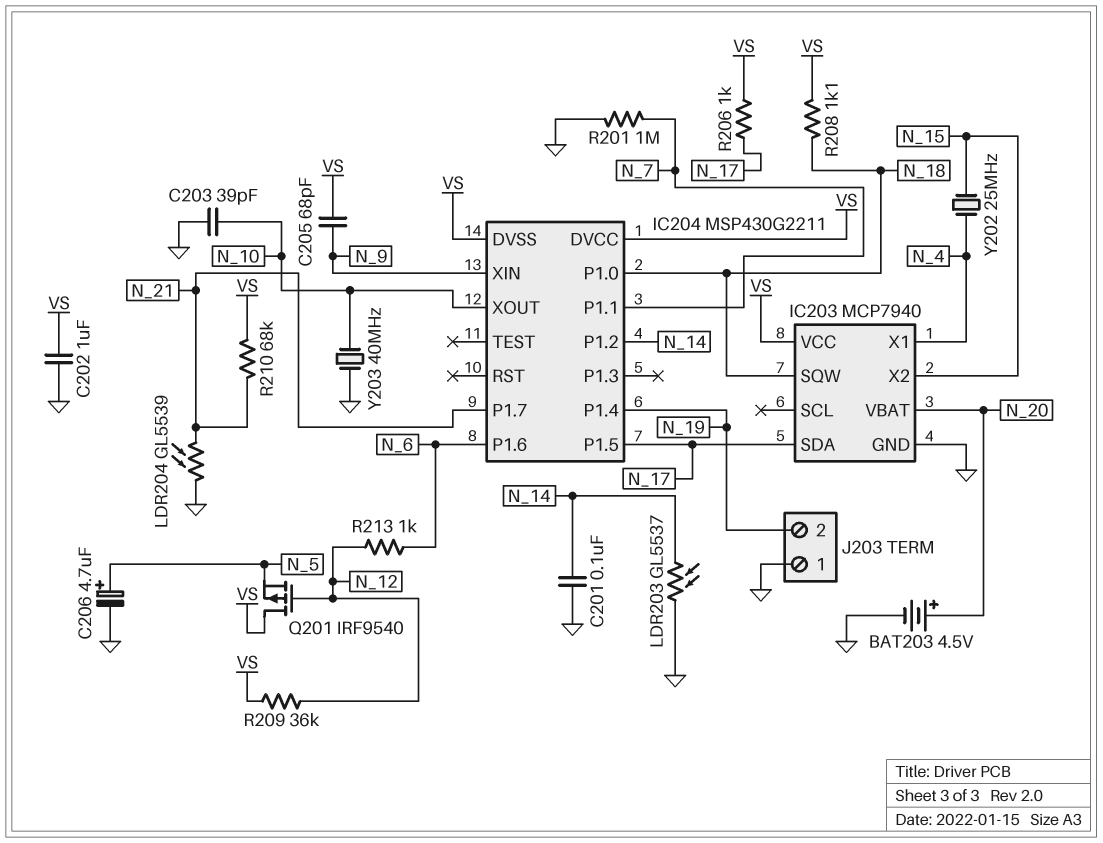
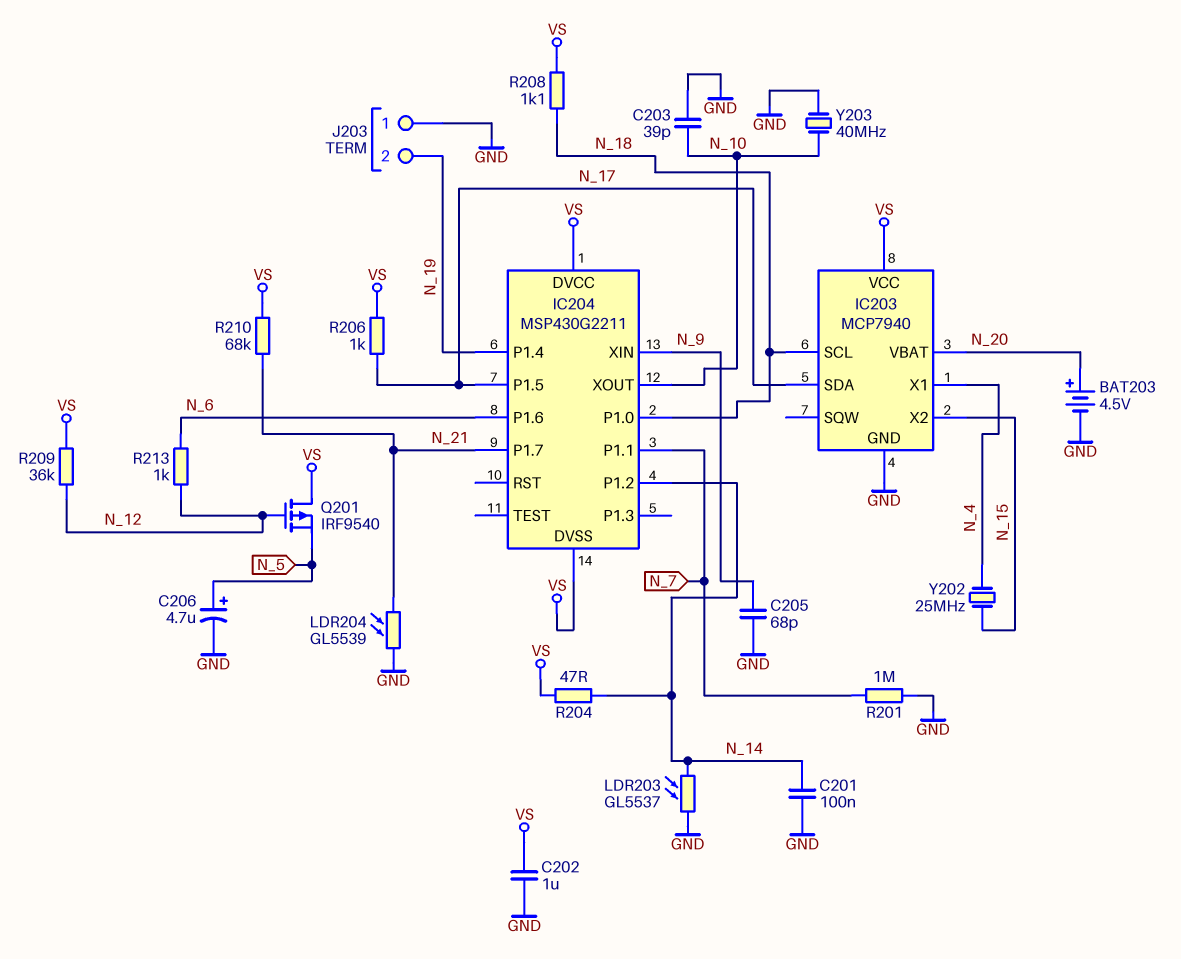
C205: 68pF (N_9, VS) -> 68pF (GND, N_9)
IC203 pin SCL: none -> N_18
IC203 pin SQW: N_18 -> none
R204: none -> 47 (N_14, VS)

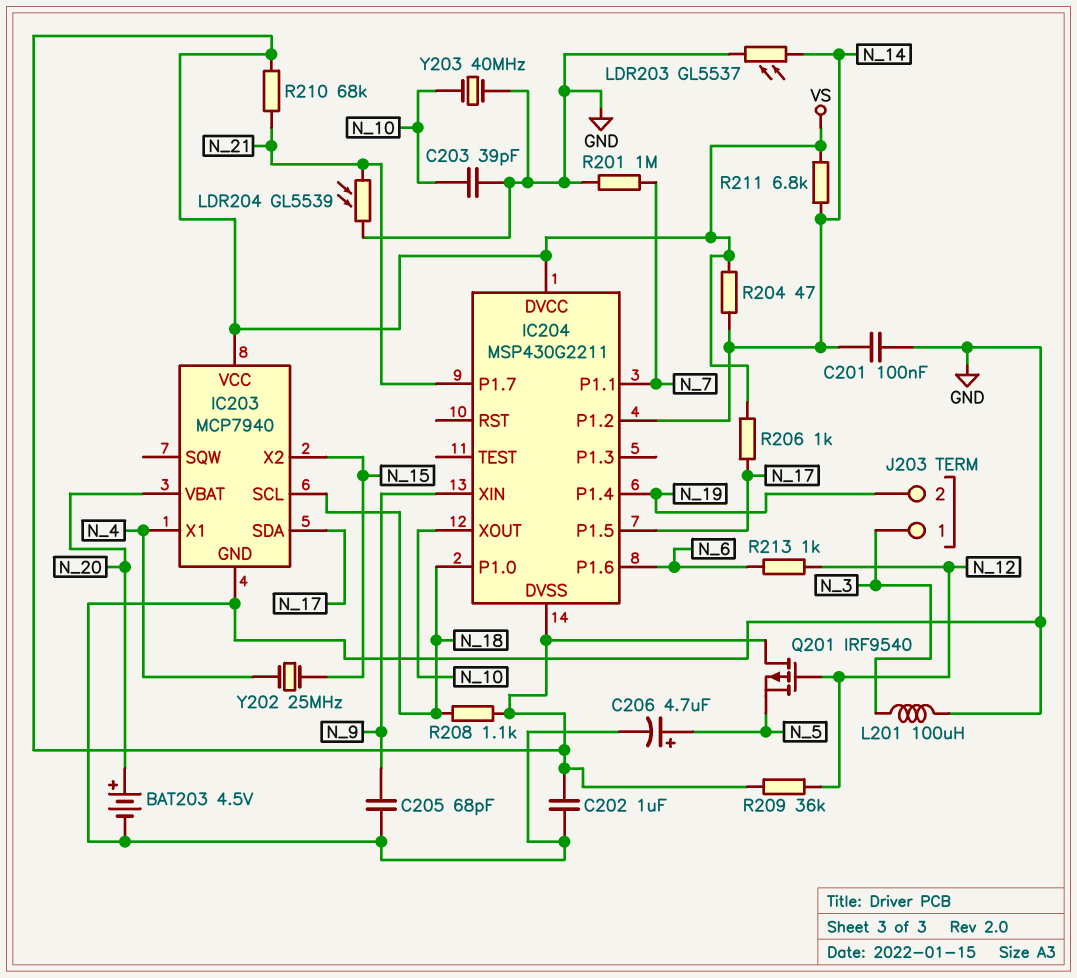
J203 pin 1: GND -> N_3
L201: none -> 100uH (GND, N_3)
R211: none -> 6.8k (N_14, VS)

